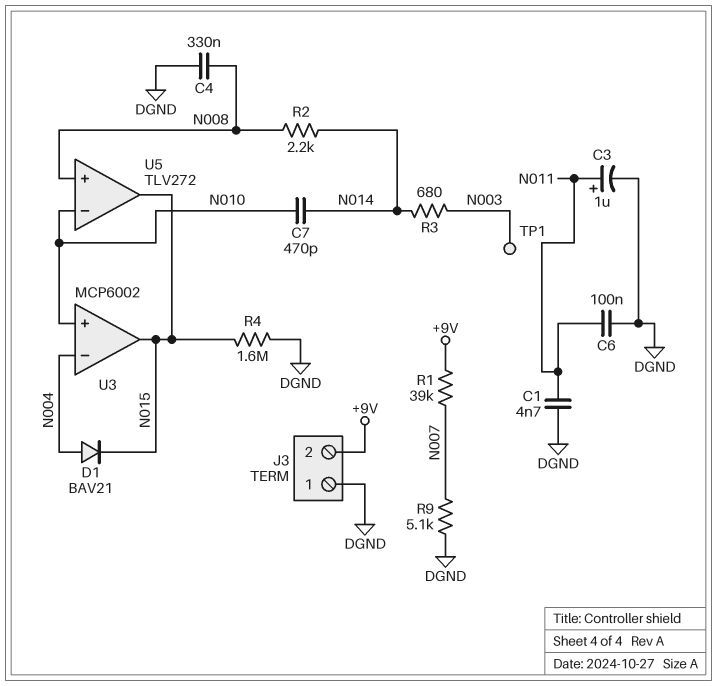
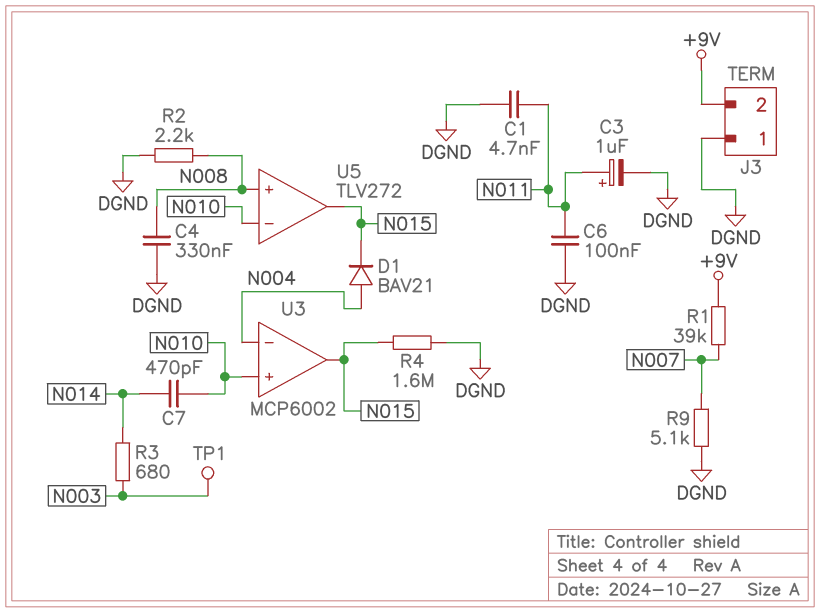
R2: 2.2k (N008, N014) -> 2.2k (DGND, N008)

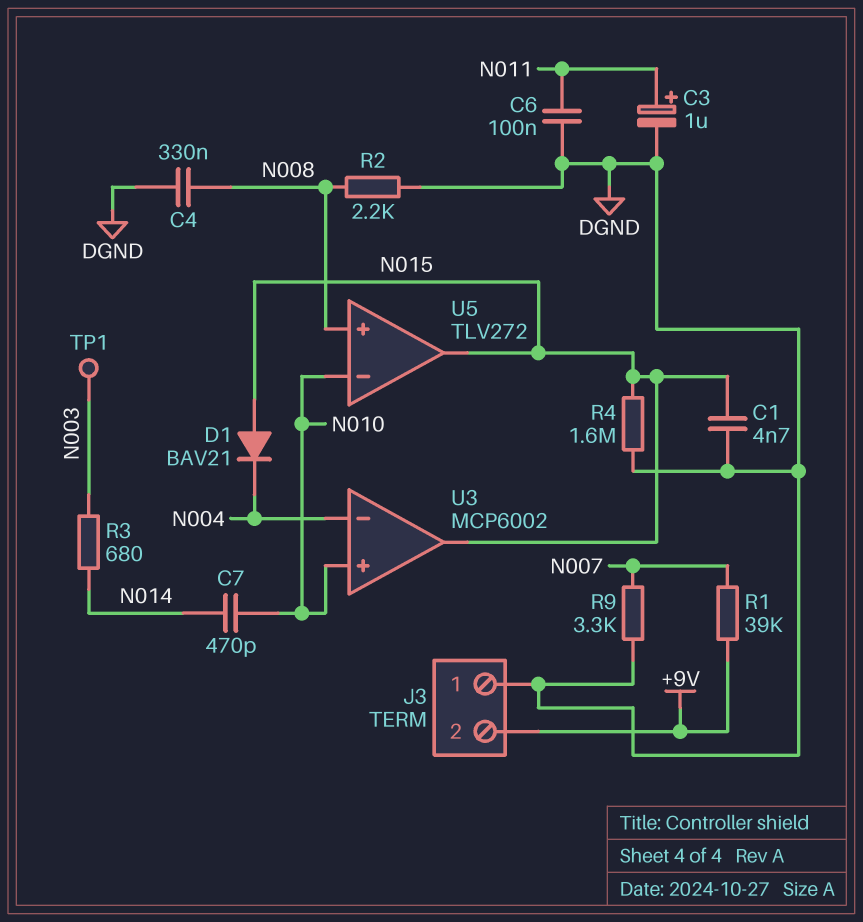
C1: 4.7nF (DGND, N011) -> 4.7nF (DGND, N015)
D1: diode BAV21 (A N004, K N015) -> diode BAV21 (A N015, K N004)
R9: 5.1k (DGND, N007) -> 3.3k (DGND, N007)

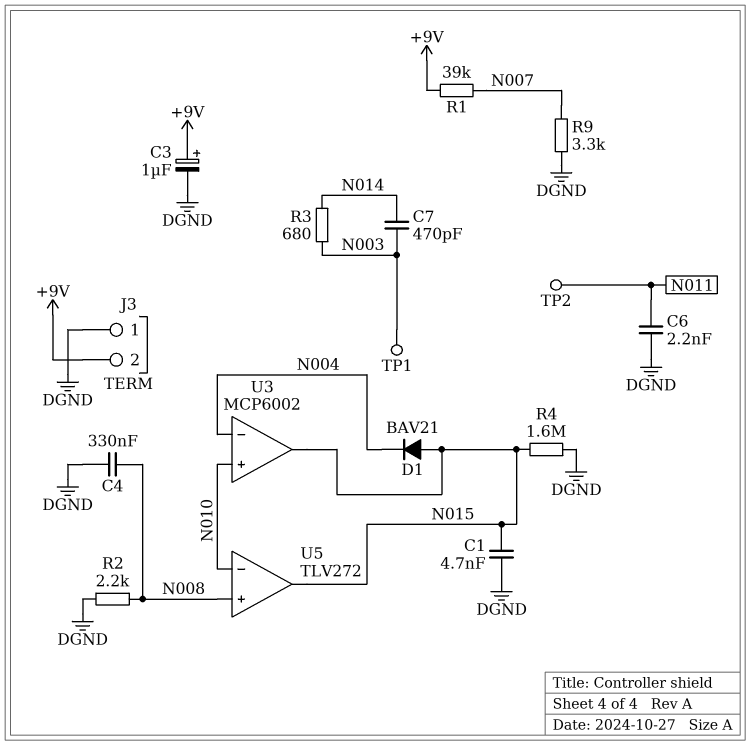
C3: 1uF (plus N011, minus DGND) -> 1uF (plus +9V, minus DGND)
C6: 100nF (DGND, N011) -> 2.2nF (DGND, N011)
C7: 470pF (N010, N014) -> 470pF (N003, N014)
TP2: none -> test point (N011)

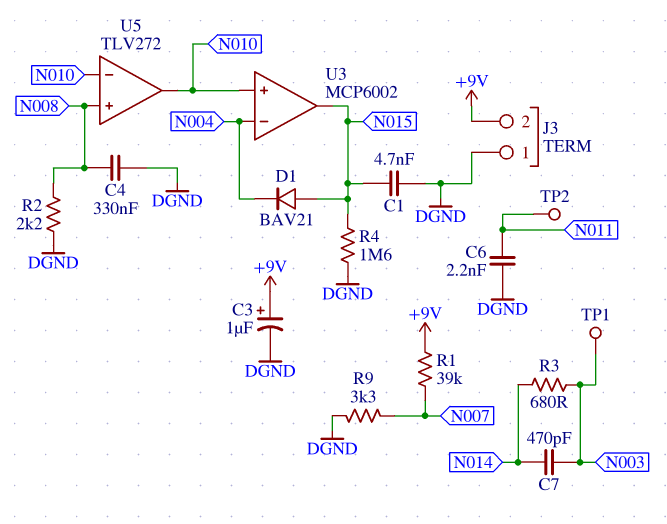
U5 pin out: N015 -> N010

